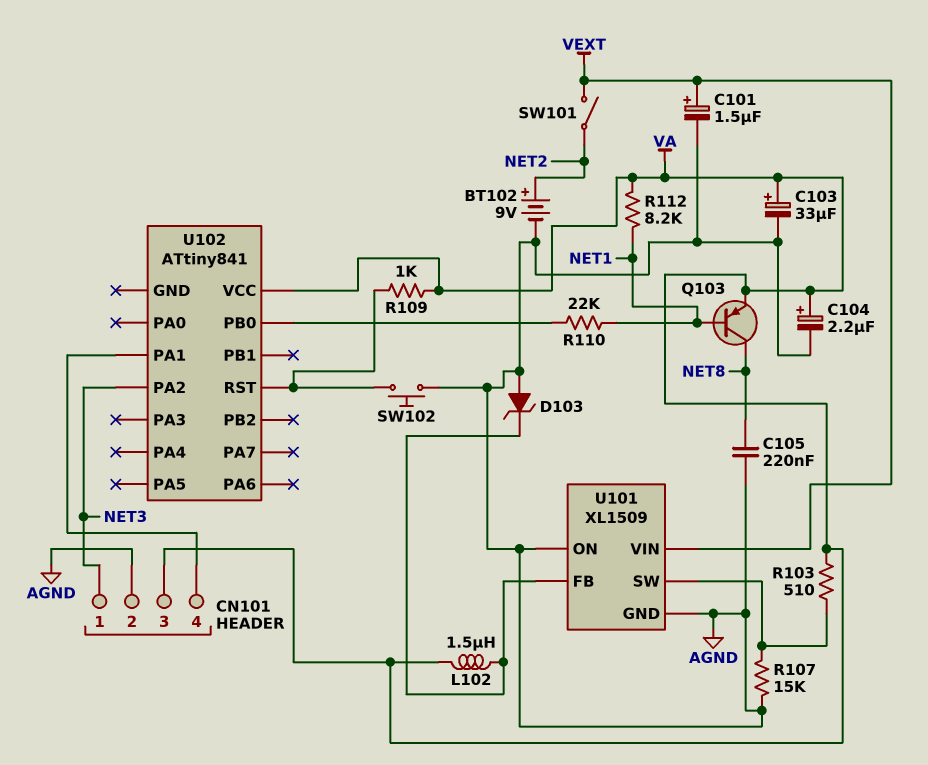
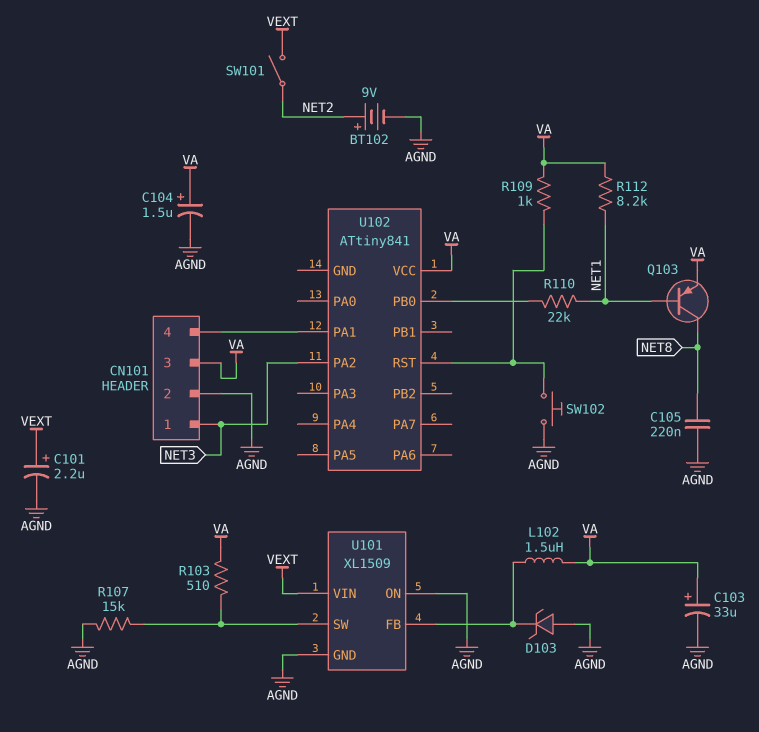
C101: 1.5uF (plus VEXT, minus AGND) -> 2.2uF (plus VEXT, minus AGND)
C104: 2.2uF (plus VA, minus AGND) -> 1.5uF (plus VA, minus AGND)

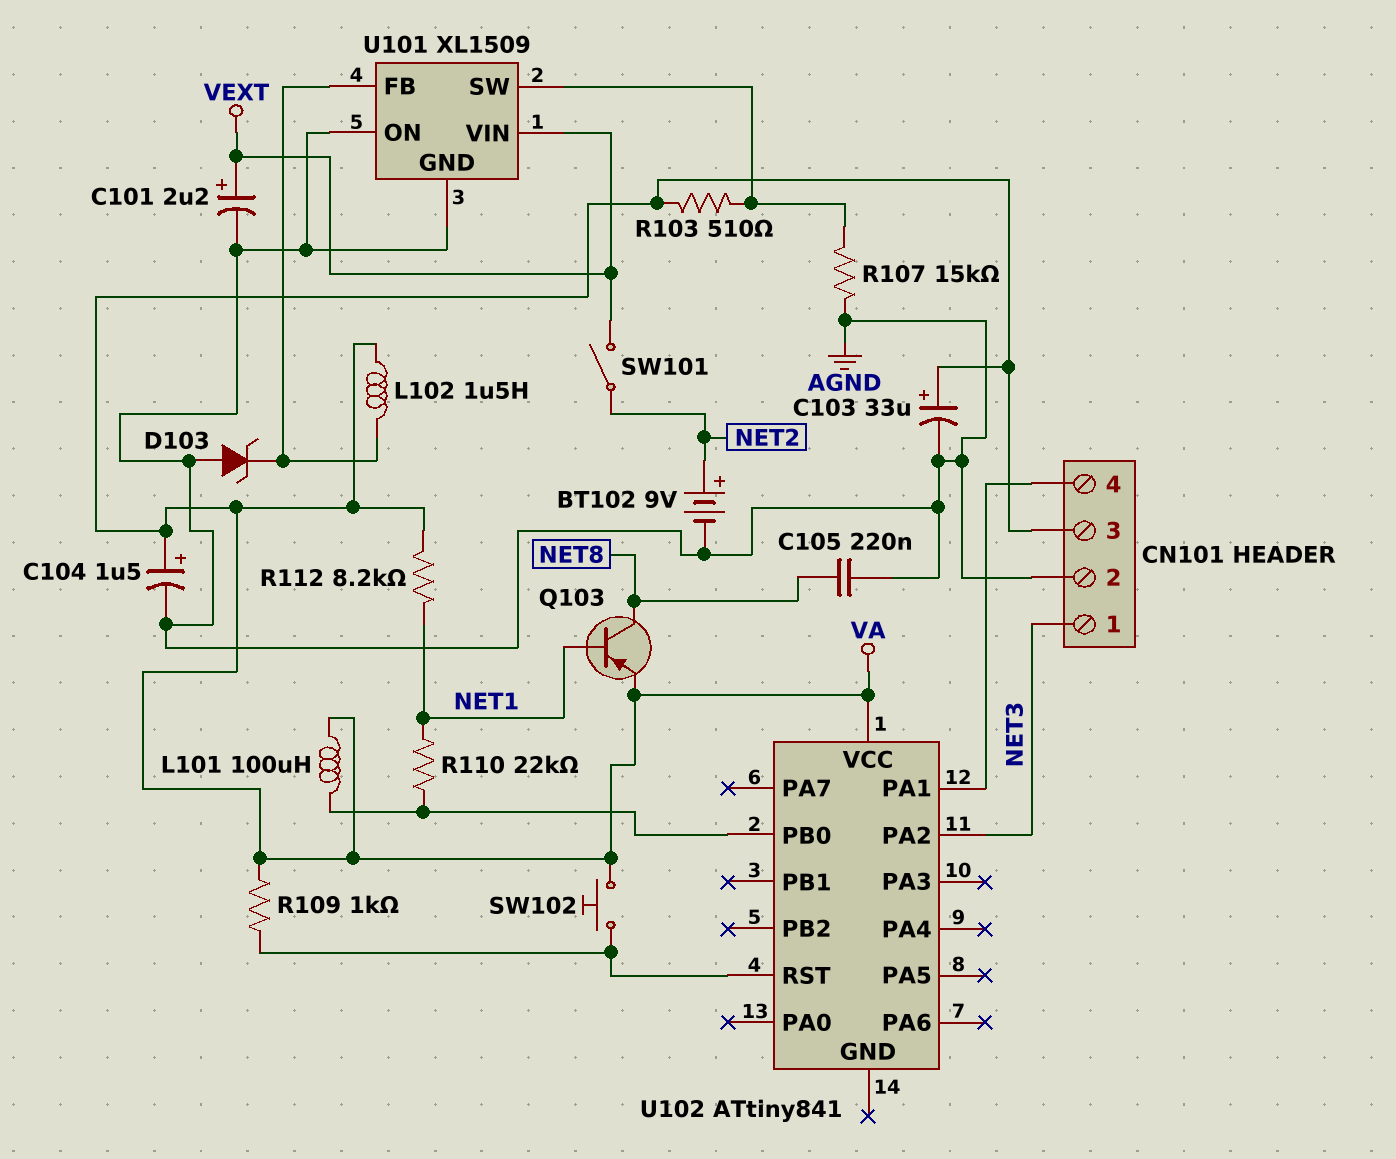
L101: none -> 100uH (U102/PB0, VA)
SW102: button (AGND, U102/RST) -> button (U102/RST, VA)

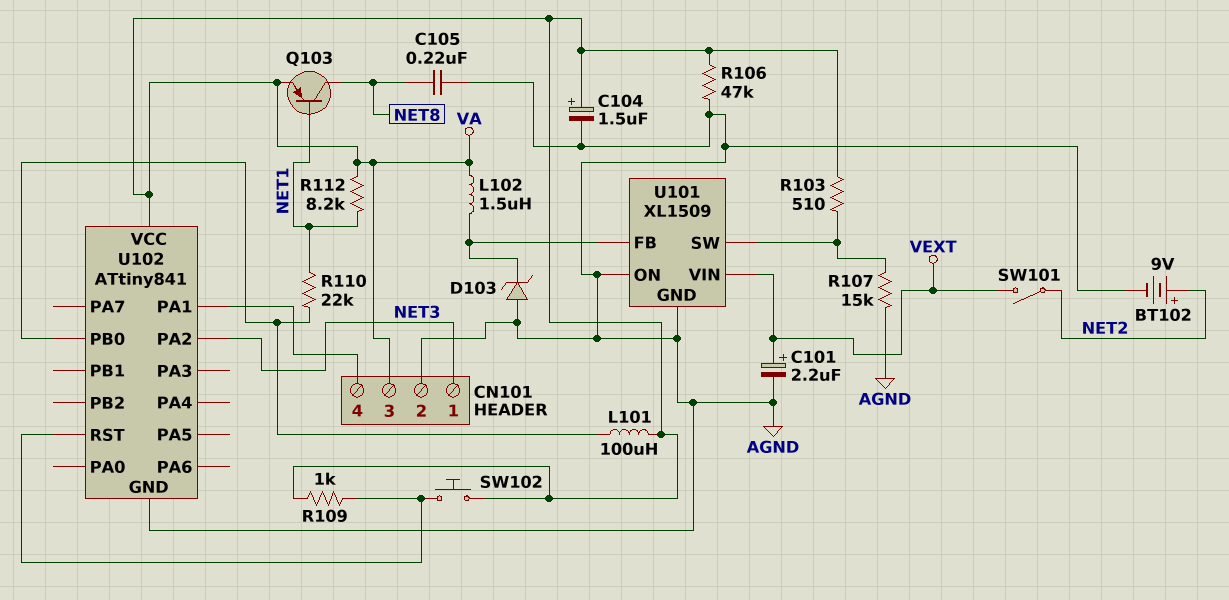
C103: 33uF (plus VA, minus AGND) -> none
R106: none -> 47k (AGND, VA)
U102 pin GND: none -> AGND

